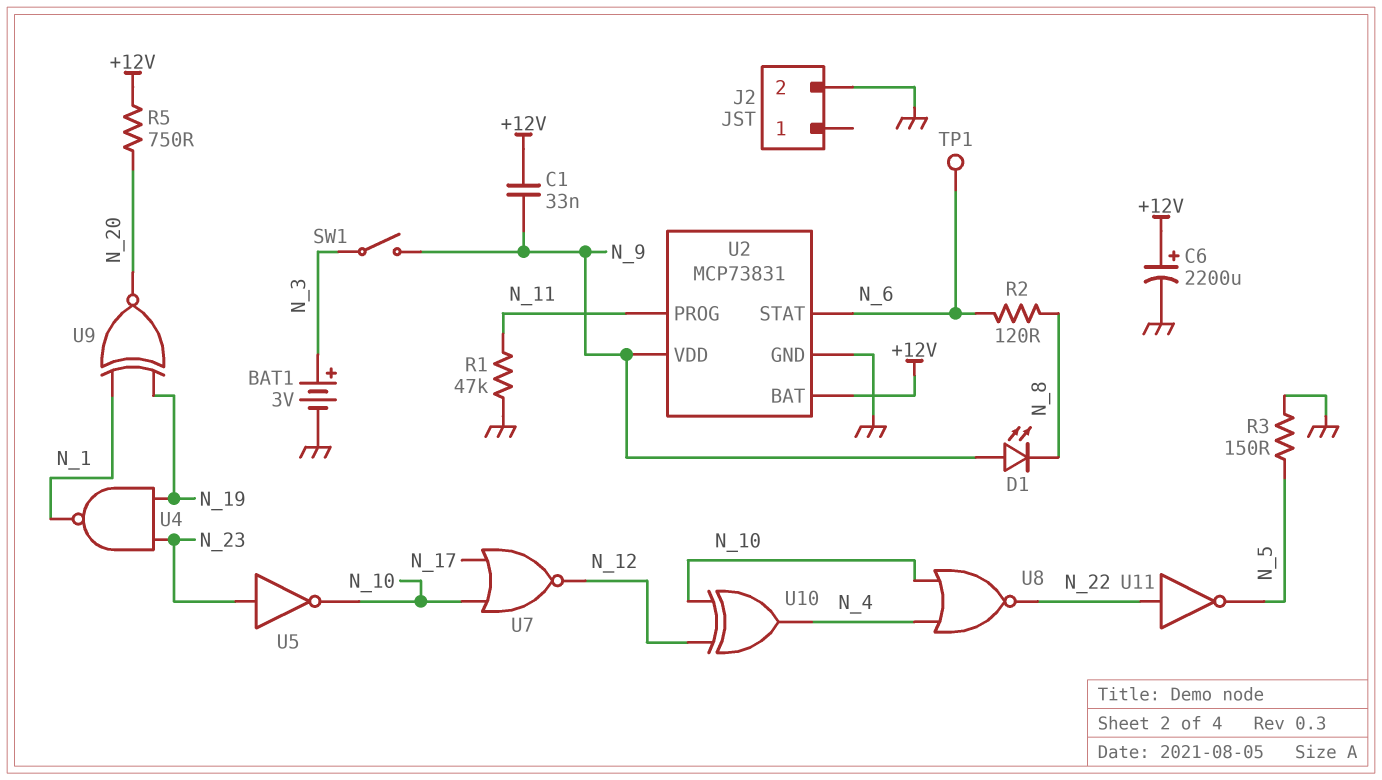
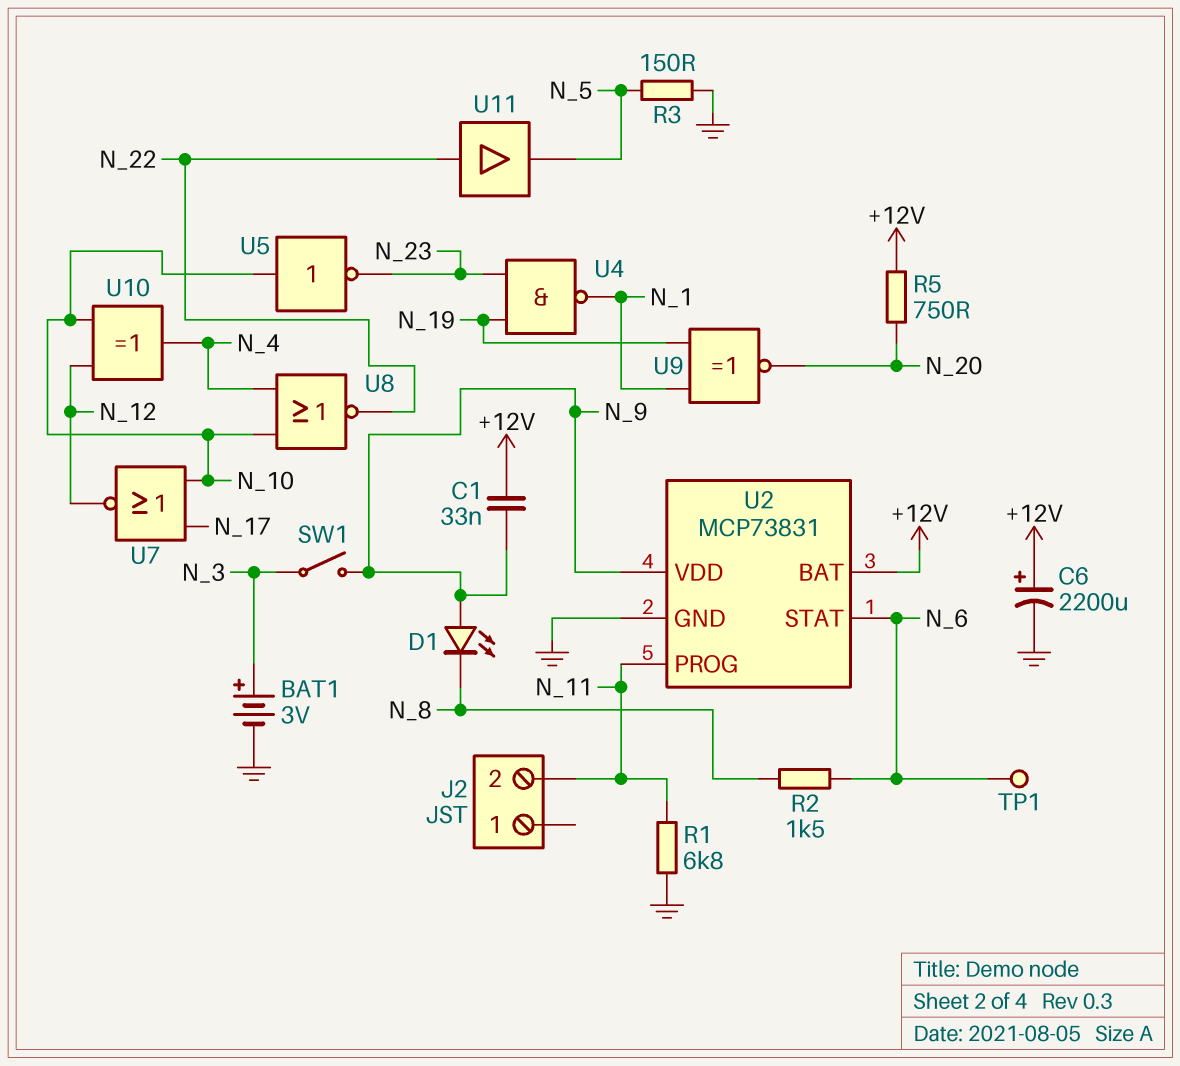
J2 pin 2: GND -> N_11
R1: 47k (GND, N_11) -> 6.8k (GND, N_11)
R2: 120 (N_6, N_8) -> 1.5k (N_6, N_8)
U5: NOT (in N_23, out N_10) -> NOT (in N_10, out N_23)
U11: NOT (in N_22, out N_5) -> buffer (in N_22, out N_5)

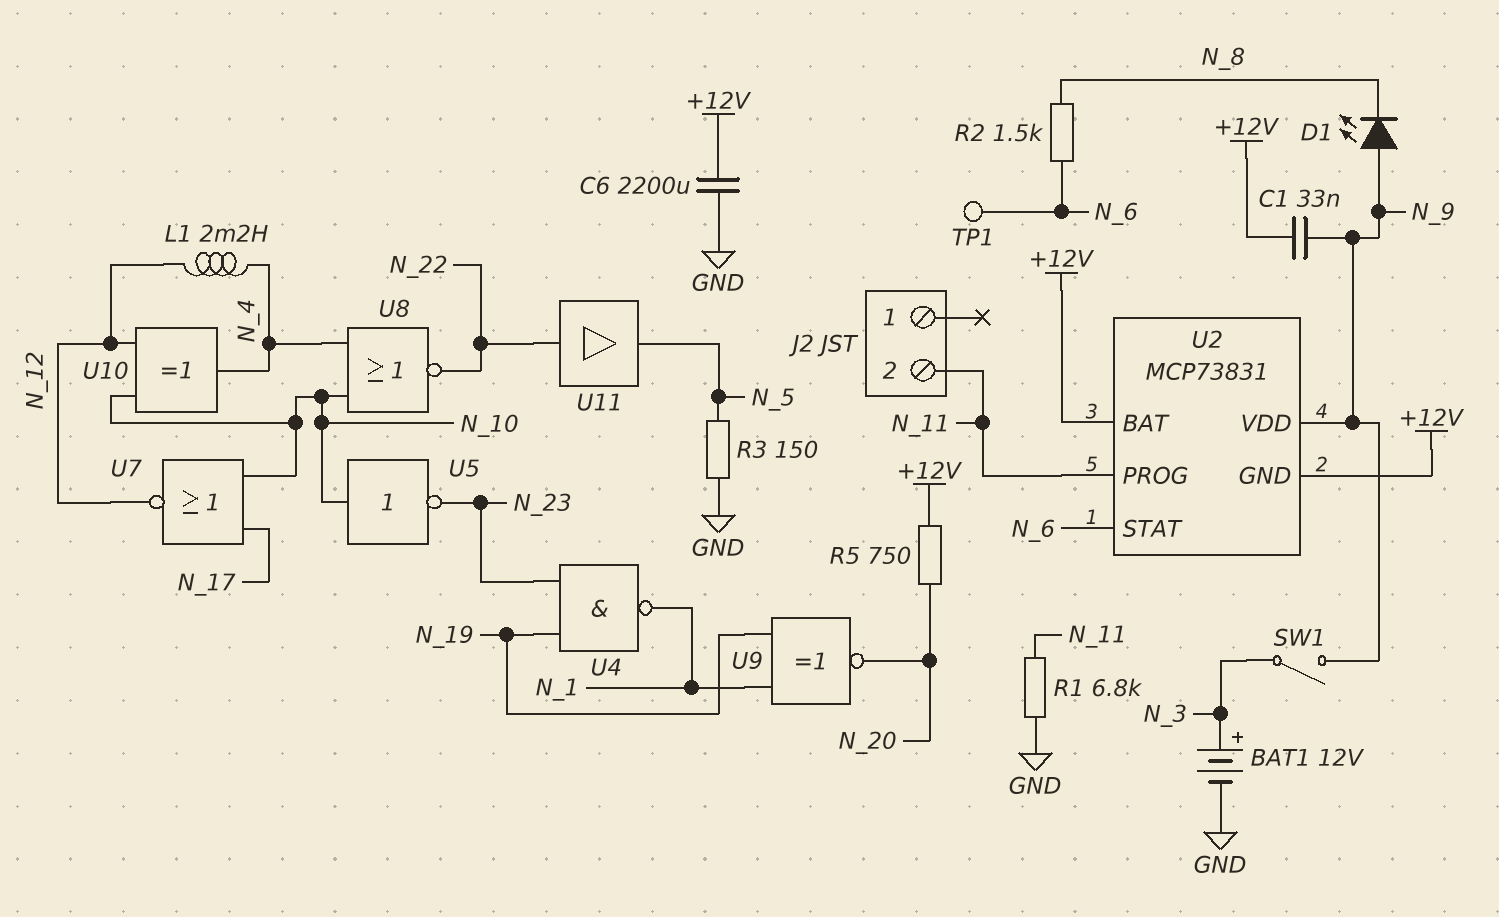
BAT1: 3V (plus N_3, minus GND) -> 12V (plus N_3, minus GND)
C6: 2200uF (plus +12V, minus GND) -> 2200uF (+12V, GND)
L1: none -> 2.2mH (N_4, N_12)
U2 pin GND: GND -> +12V

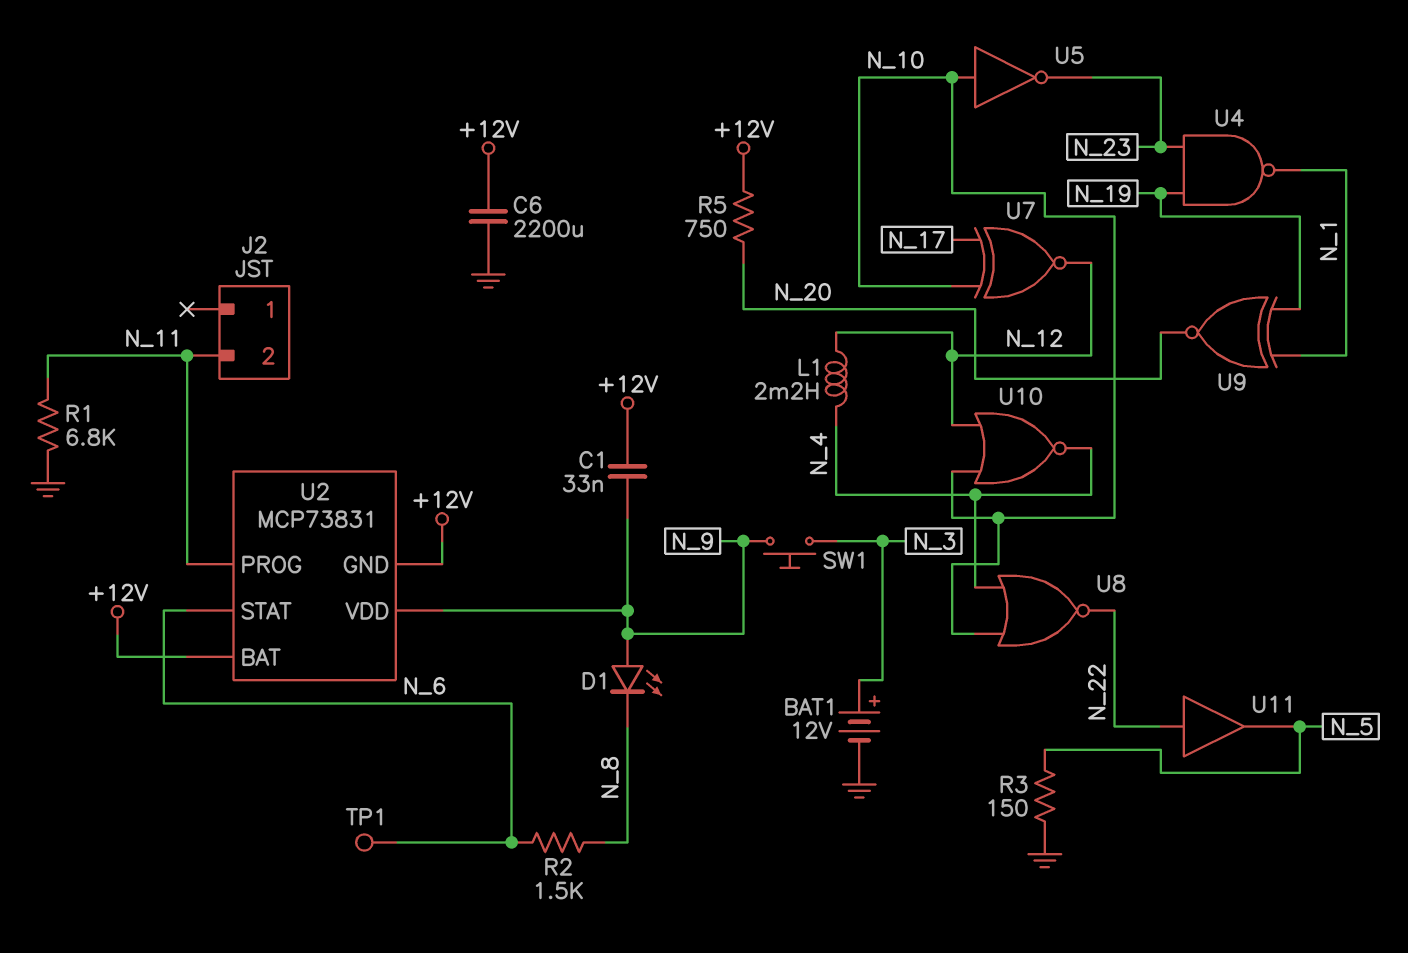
SW1: switch (N_3, N_9) -> button (N_3, N_9)
U7: NOR (in N_10, in N_17, out N_12) -> XNOR (in N_10, in N_17, out N_12)
U10: XOR (in N_10, in N_12, out N_4) -> NOR (in N_10, in N_12, out N_4)

